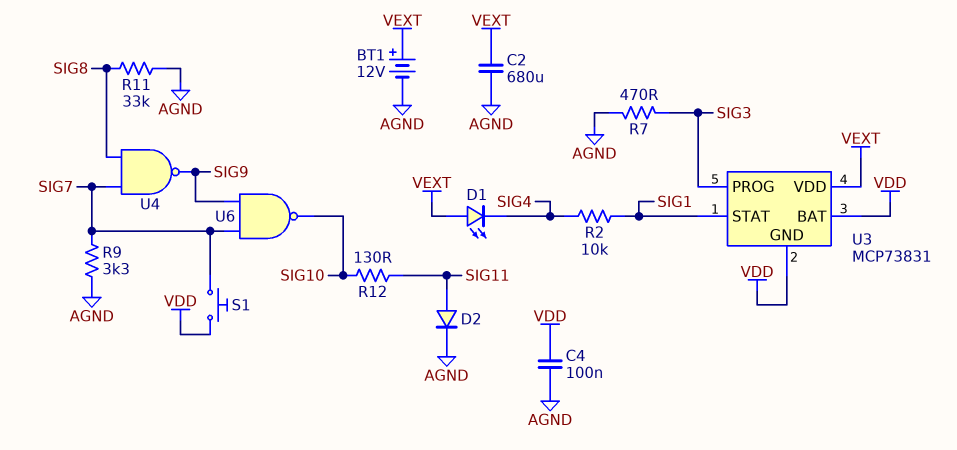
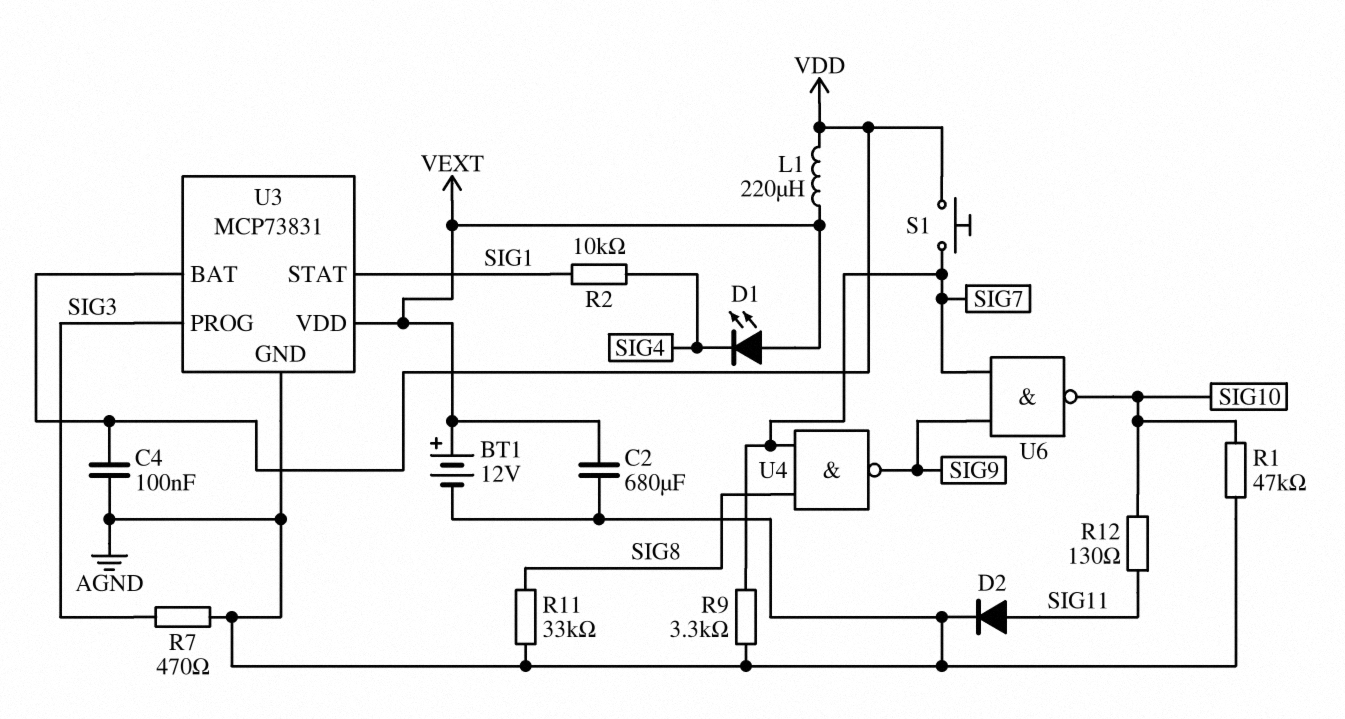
L1: none -> 220uH (VDD, VEXT)
R1: none -> 47k (AGND, SIG10)
U3 pin GND: VDD -> AGND

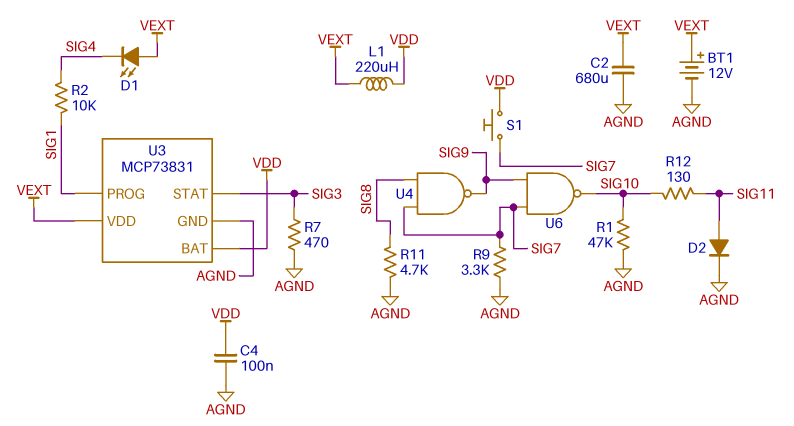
R11: 33k (AGND, SIG8) -> 4.7k (AGND, SIG8)
U3 pin PROG: SIG3 -> SIG1
U3 pin STAT: SIG1 -> SIG3

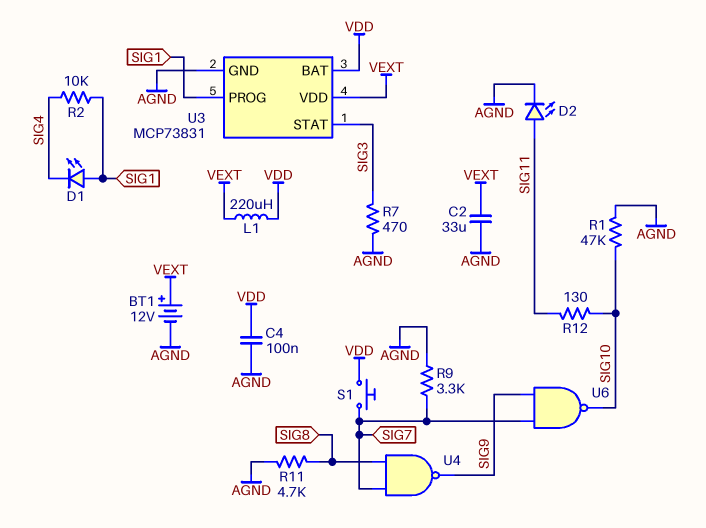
C2: 680uF (AGND, VEXT) -> 33uF (AGND, VEXT)
D1: LED (A VEXT, K SIG4) -> LED (A SIG1, K SIG4)
D2: diode (A SIG11, K AGND) -> LED (A SIG11, K AGND)

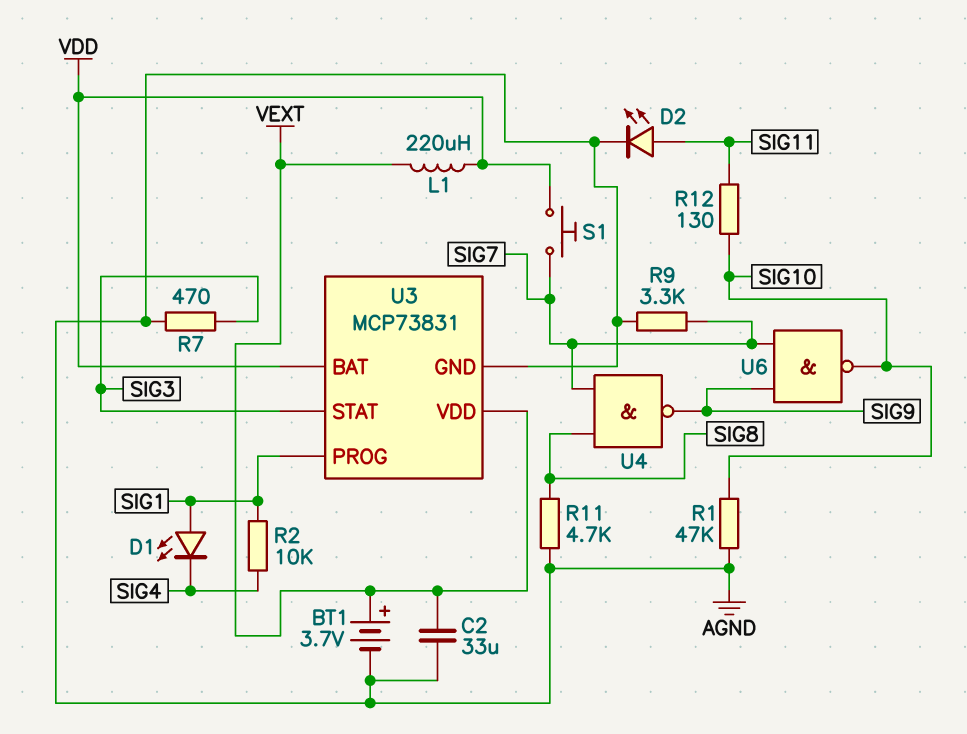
BT1: 12V (plus VEXT, minus AGND) -> 3.7V (plus VEXT, minus AGND)
C4: 100nF (AGND, VDD) -> none

